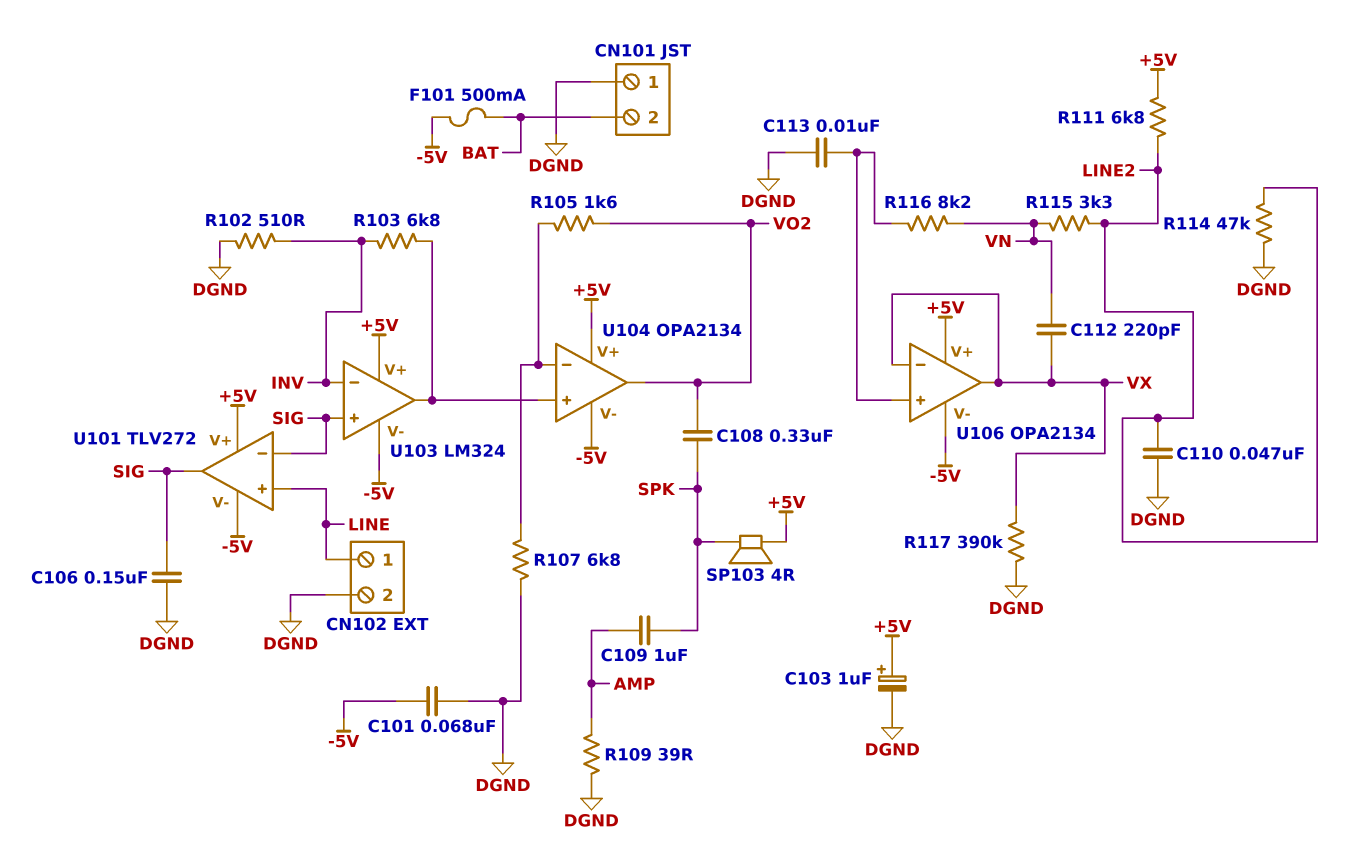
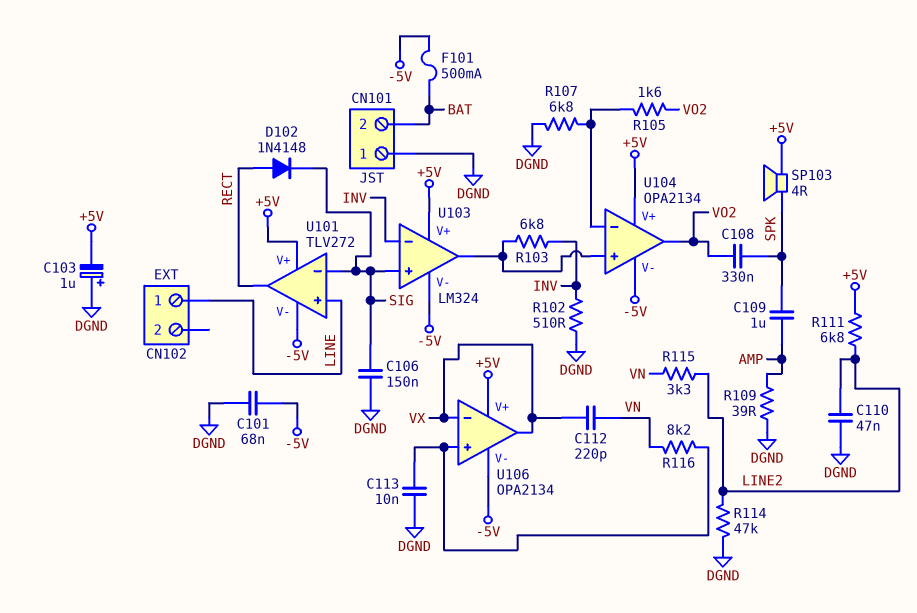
C103: 1uF (plus +5V, minus DGND) -> 1uF (plus DGND, minus +5V)
CN102 pin 2: DGND -> none
D102: none -> diode 1N4148 (A RECT, K SIG)
R117: 390k (DGND, VX) -> none
U101 pin out: SIG -> RECT

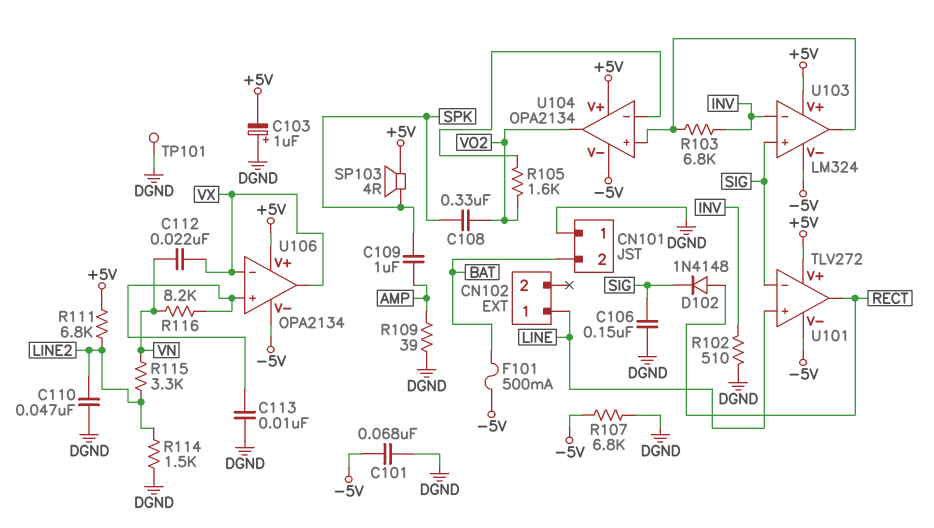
C112: 220pF (VN, VX) -> 22nF (VN, VX)
R107: 6.8k (DGND, U104/in-) -> 6.8k (-5V, DGND)
R114: 47k (DGND, LINE2) -> 1.5k (DGND, LINE2)
TP101: none -> test point (DGND)

